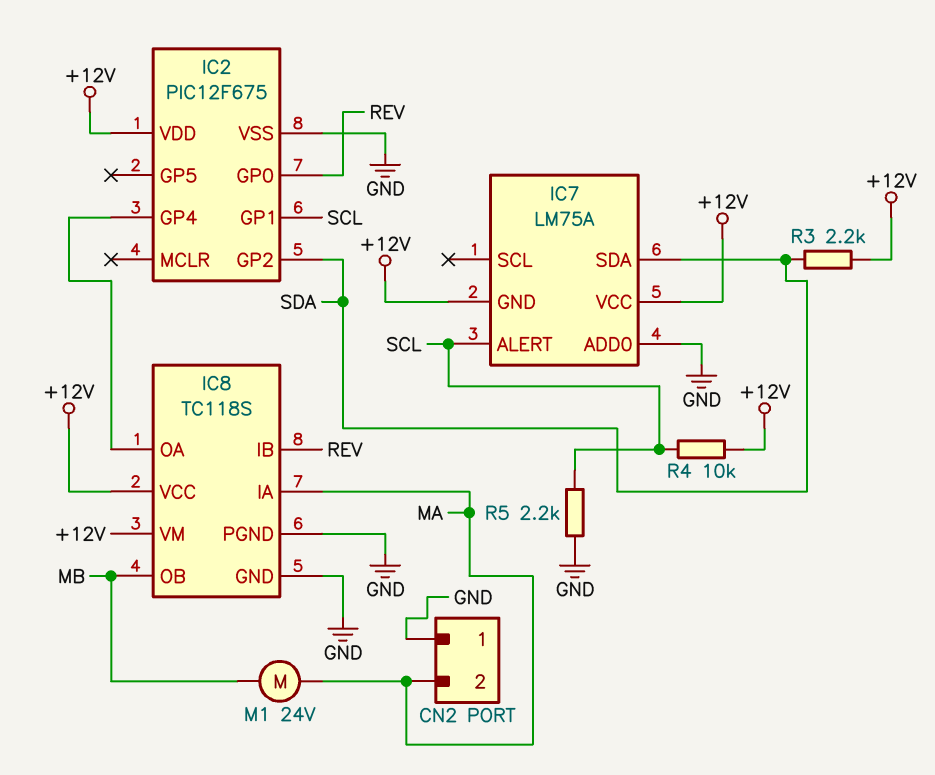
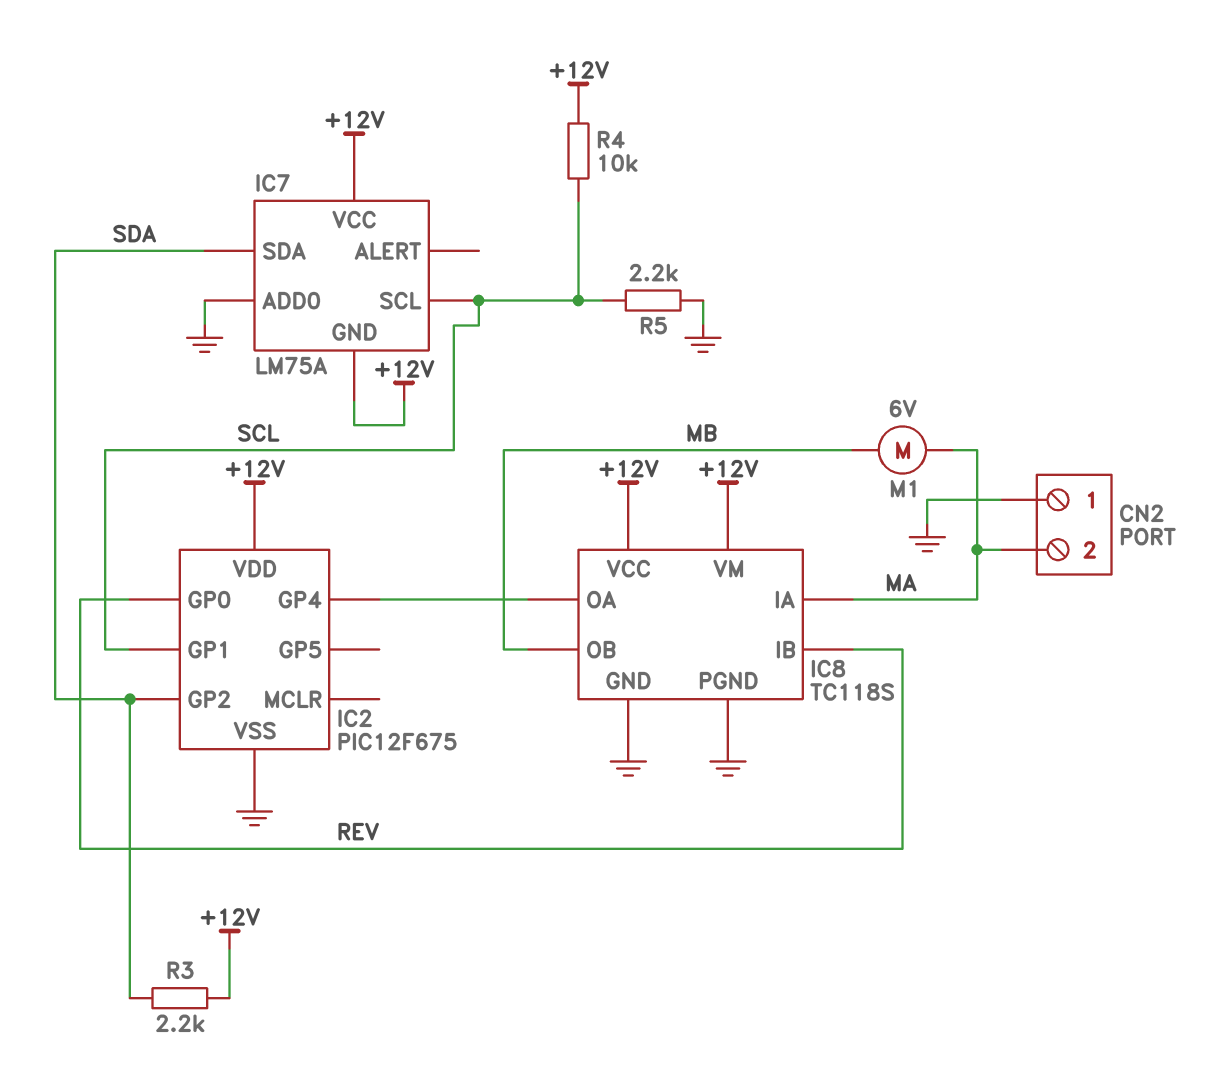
IC7 pin ALERT: SCL -> none
IC7 pin SCL: none -> SCL
M1: motor 24V (MA, MB) -> motor 6V (MA, MB)

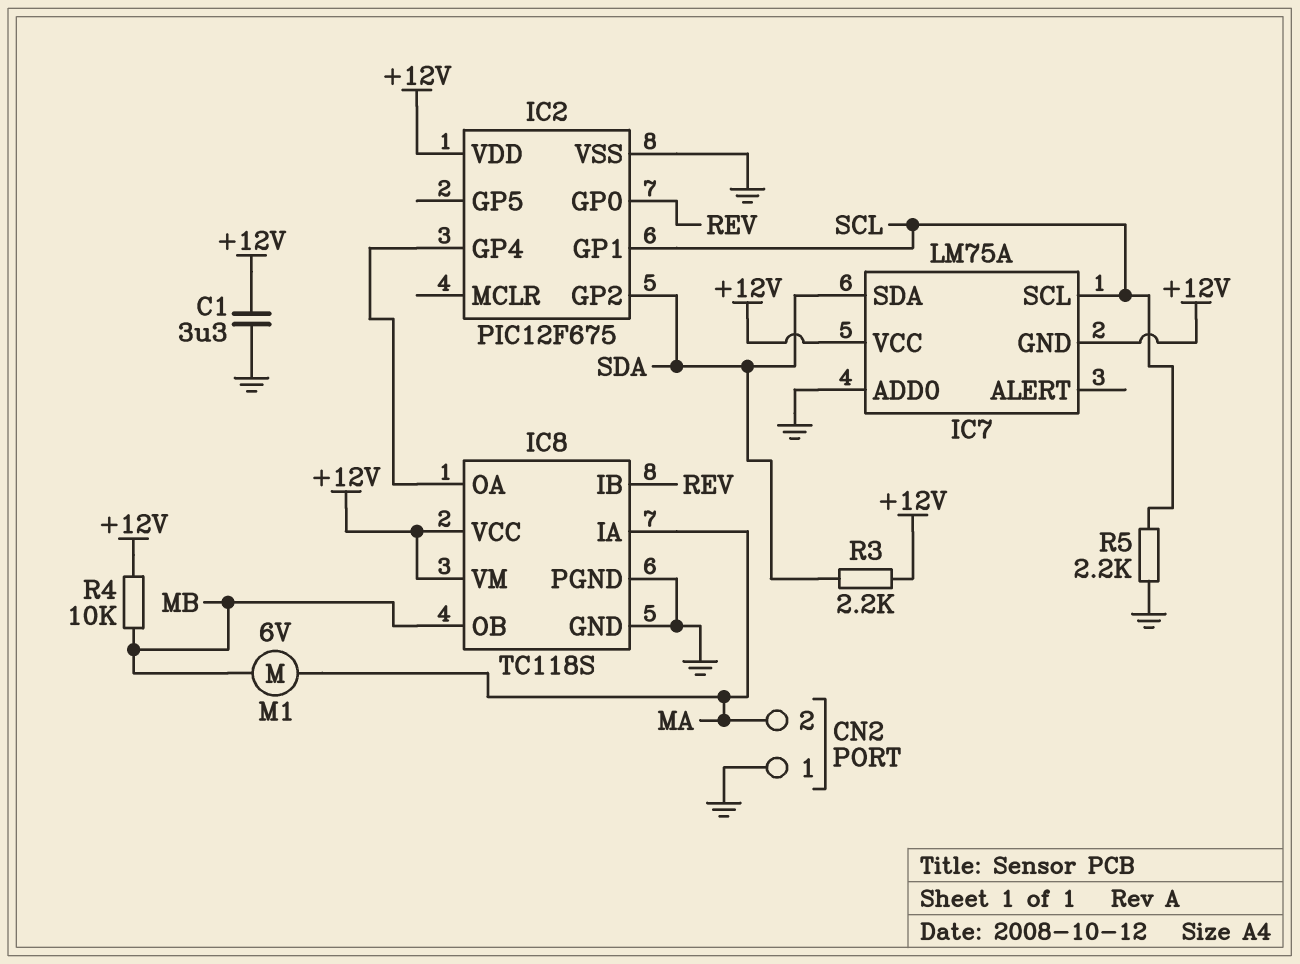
C1: none -> 3.3uF (+12V, GND)
R4: 10k (+12V, SCL) -> 10k (+12V, MB)

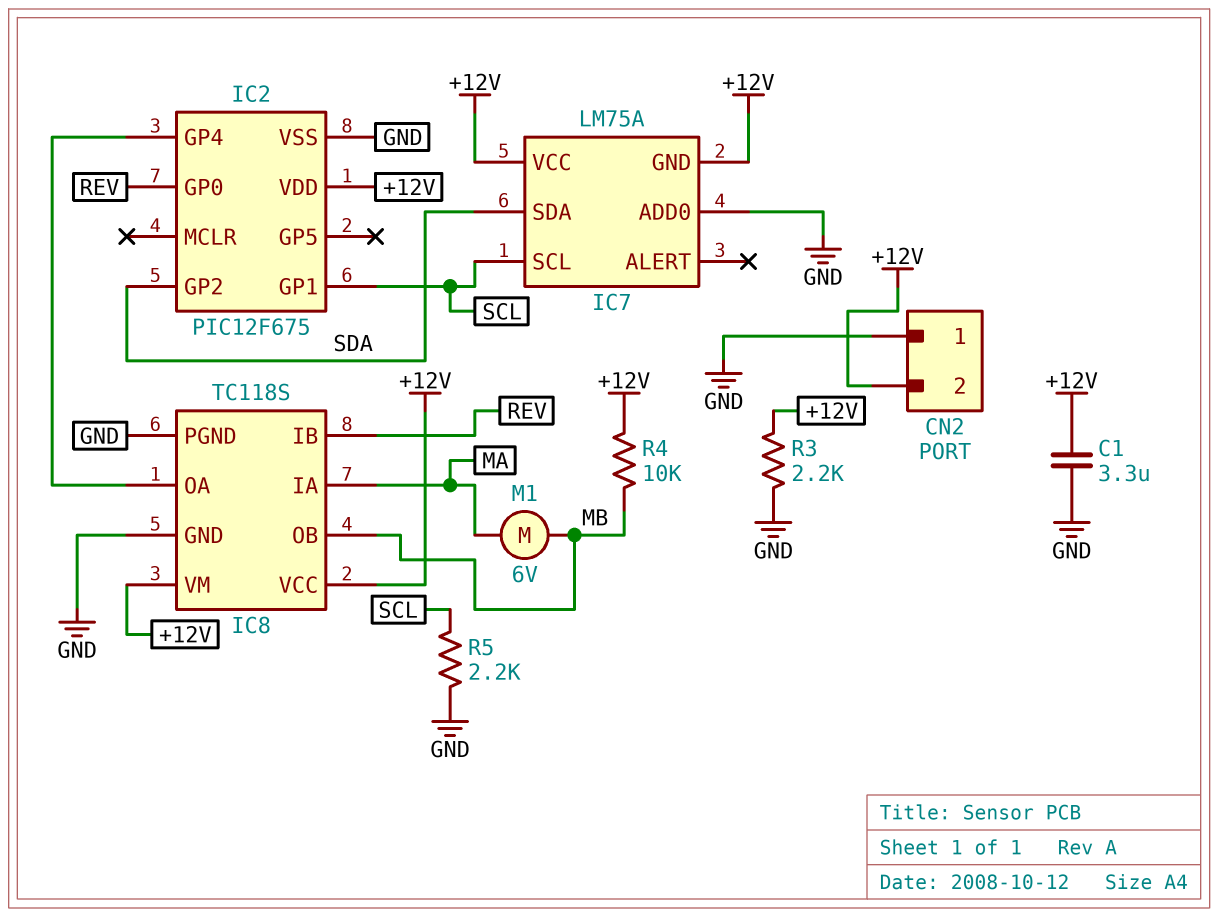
CN2 pin 2: MA -> +12V
R3: 2.2k (+12V, SDA) -> 2.2k (+12V, GND)

